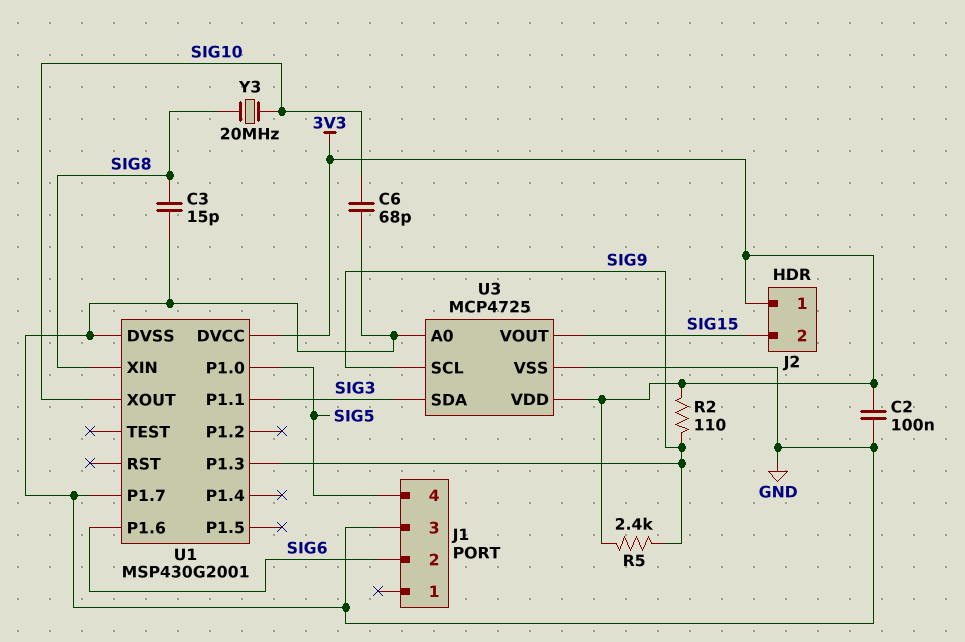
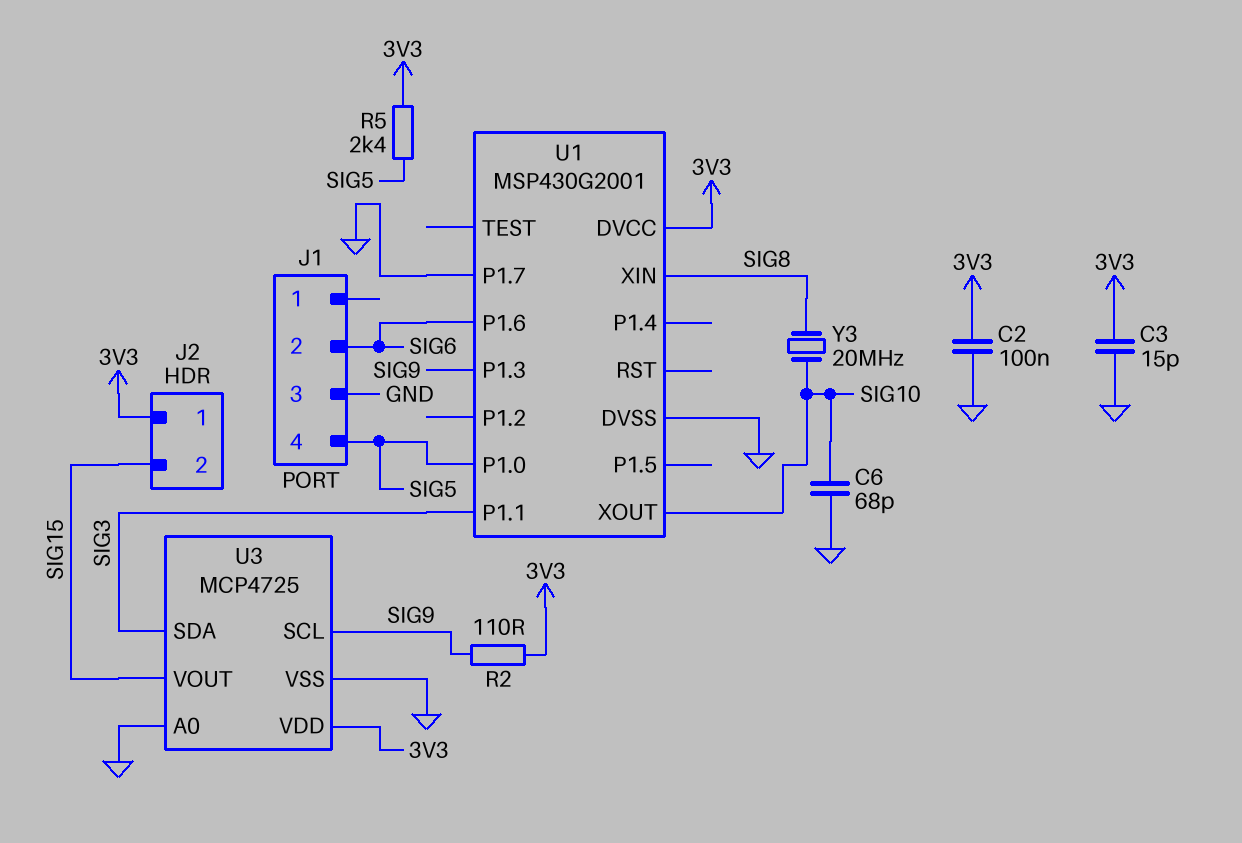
C3: 15pF (GND, SIG8) -> 15pF (3V3, GND)
R5: 2.4k (3V3, SIG9) -> 2.4k (3V3, SIG5)

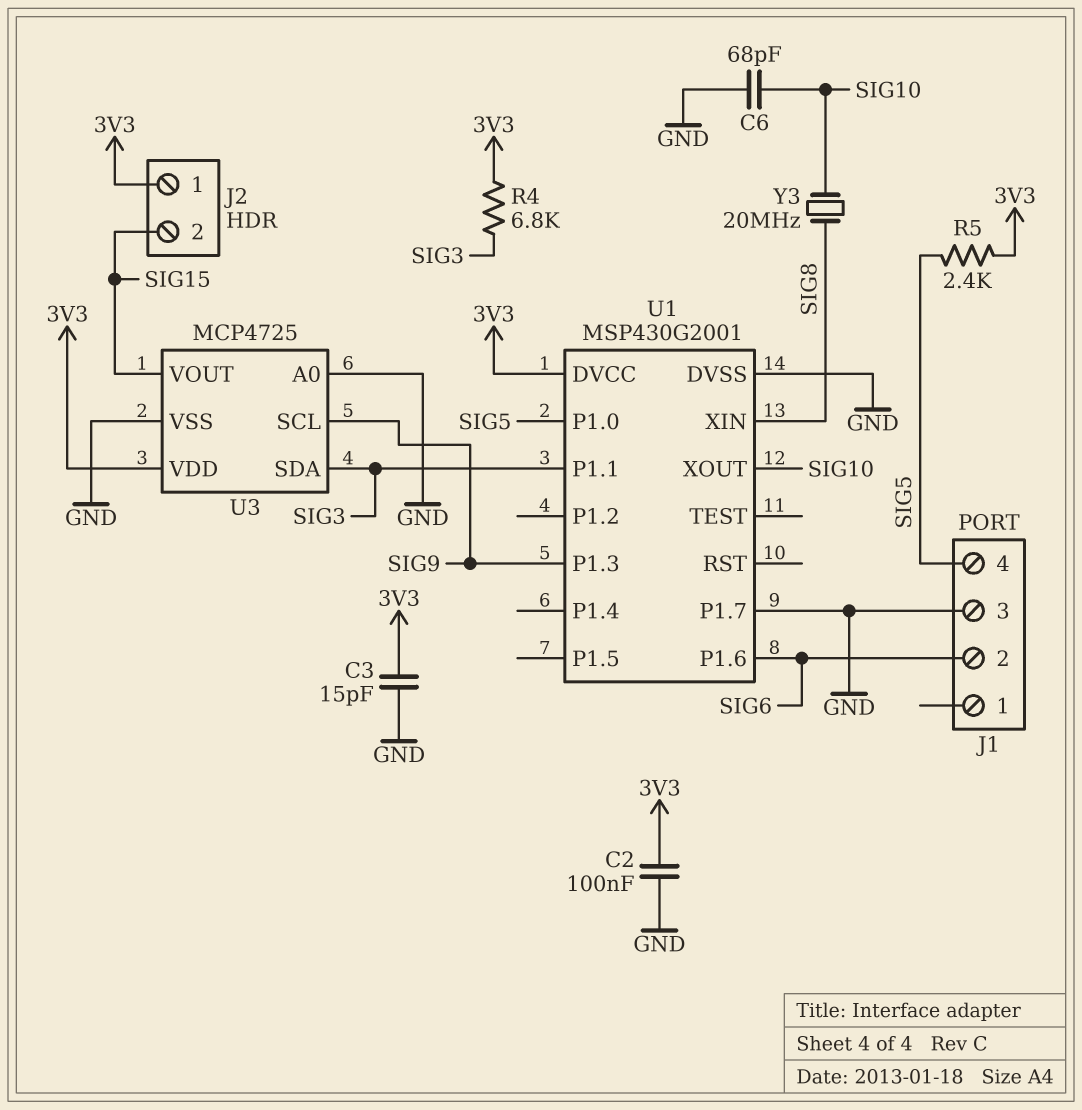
R2: 110 (3V3, SIG9) -> none
R4: none -> 6.8k (3V3, SIG3)

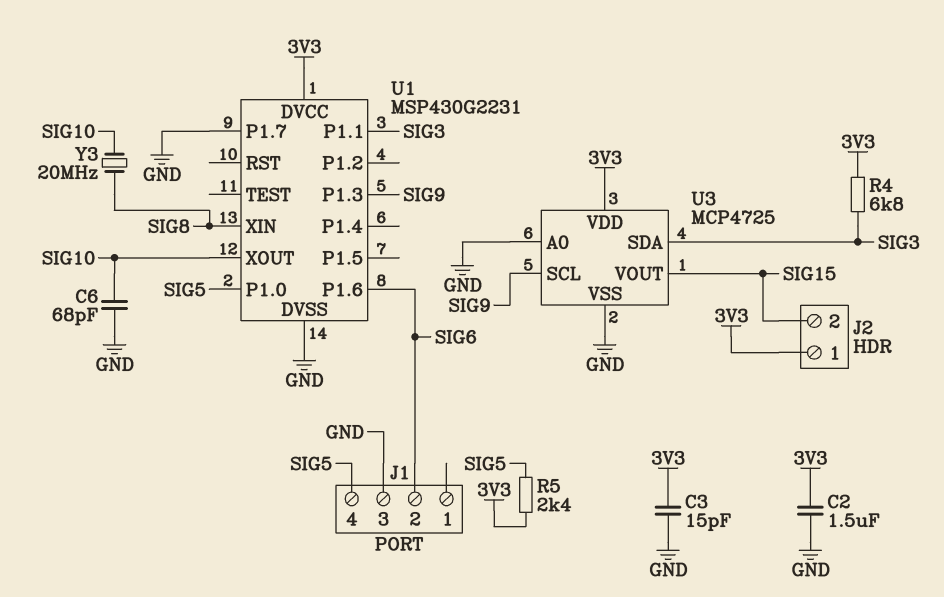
C2: 100nF (3V3, GND) -> 1.5uF (3V3, GND)
U1: MSP430G2001 -> MSP430G2231

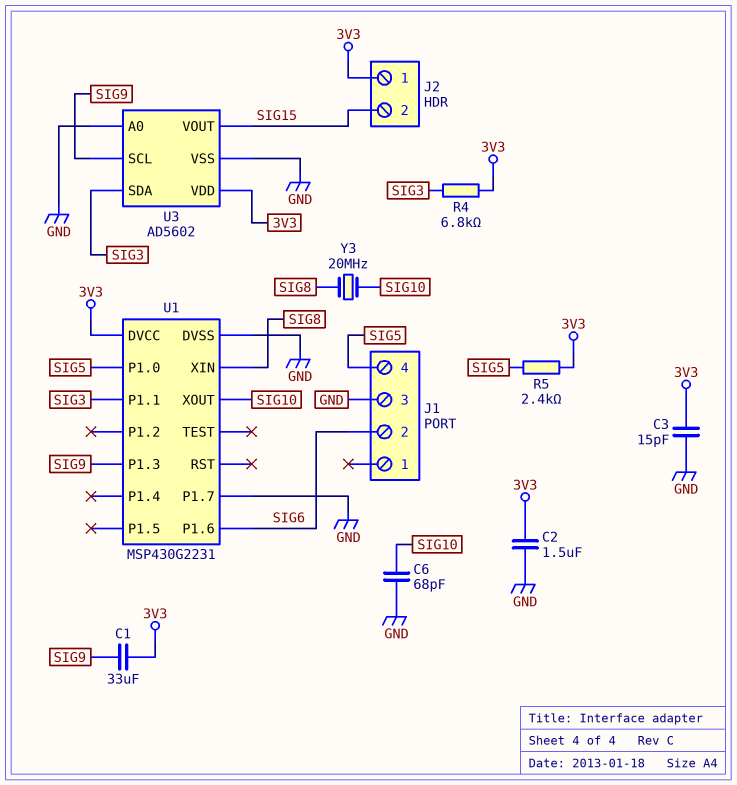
C1: none -> 33uF (3V3, SIG9)
U3: MCP4725 -> AD5602

